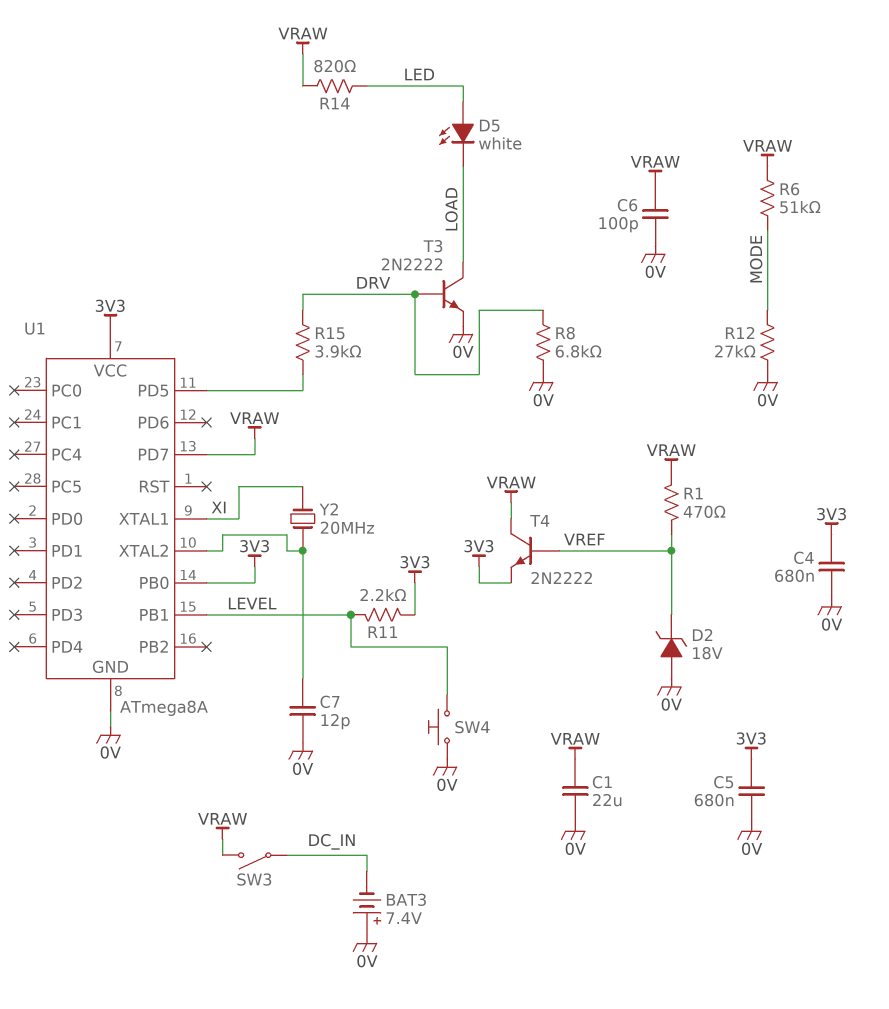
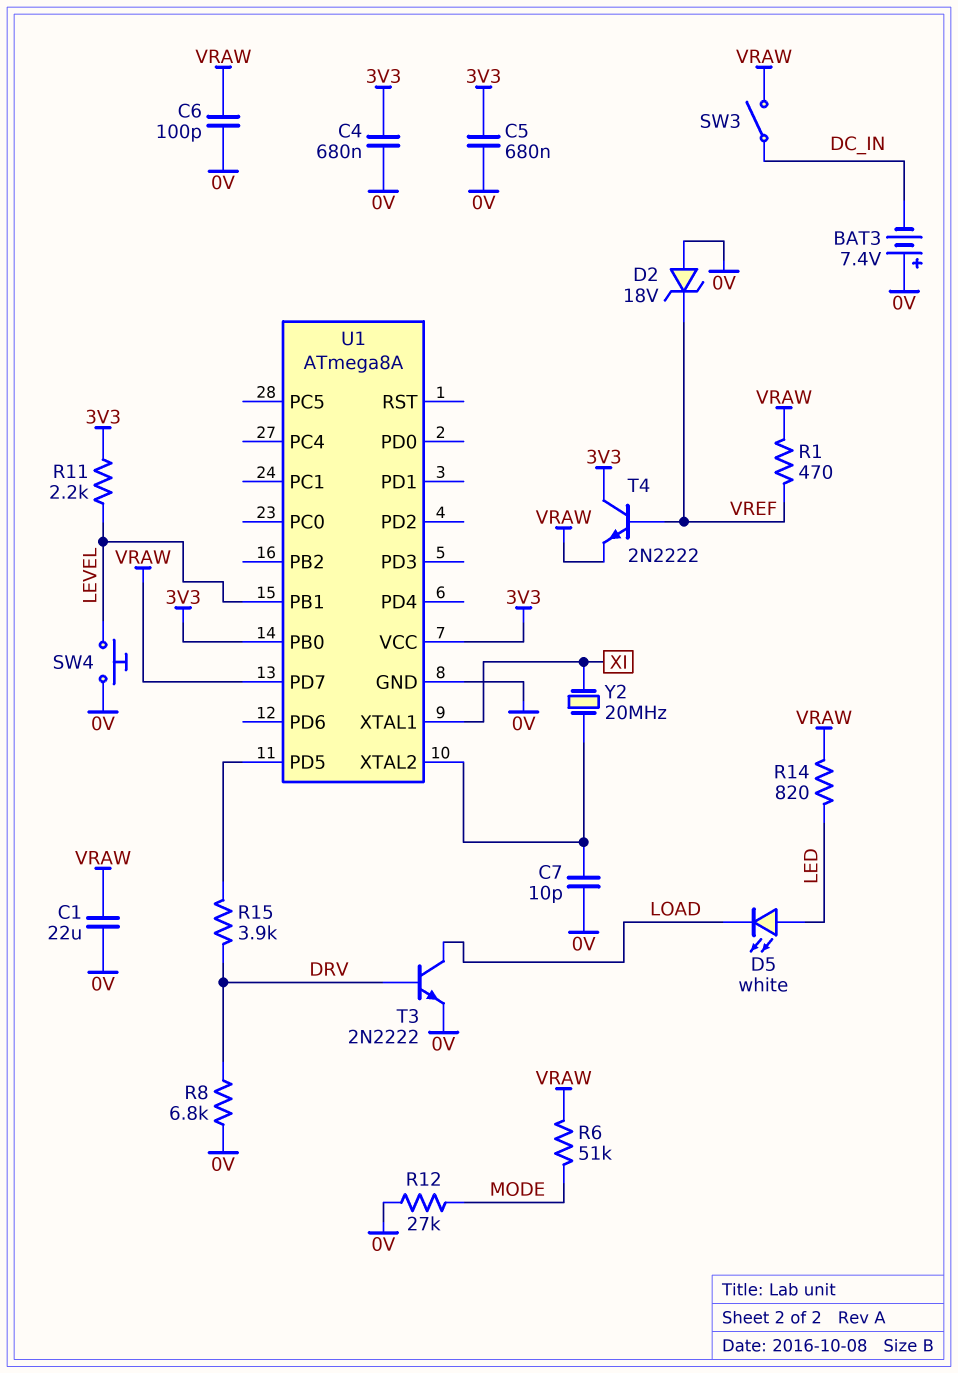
C7: 12pF (0V, U1/XTAL2) -> 10pF (0V, U1/XTAL2)
T4: NPN 2N2222 (B VREF, C VRAW, E 3V3) -> NPN 2N2222 (B VREF, C 3V3, E VRAW)

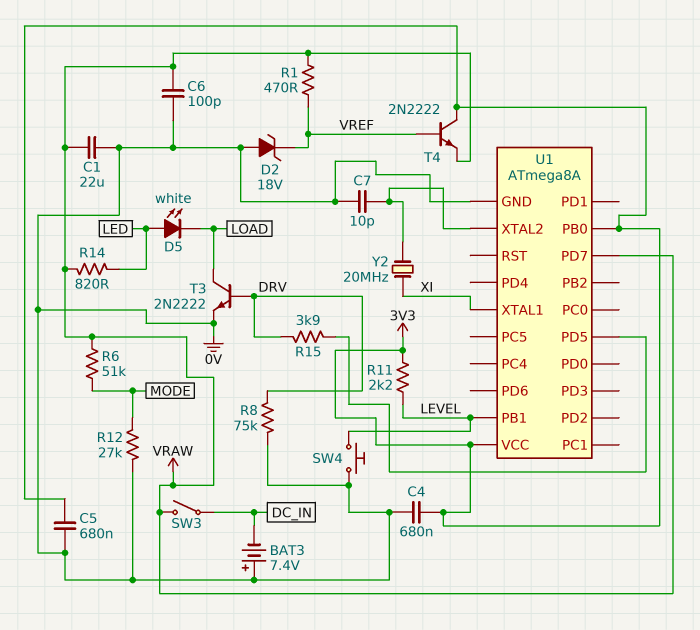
R8: 6.8k (0V, DRV) -> 75k (0V, DRV)

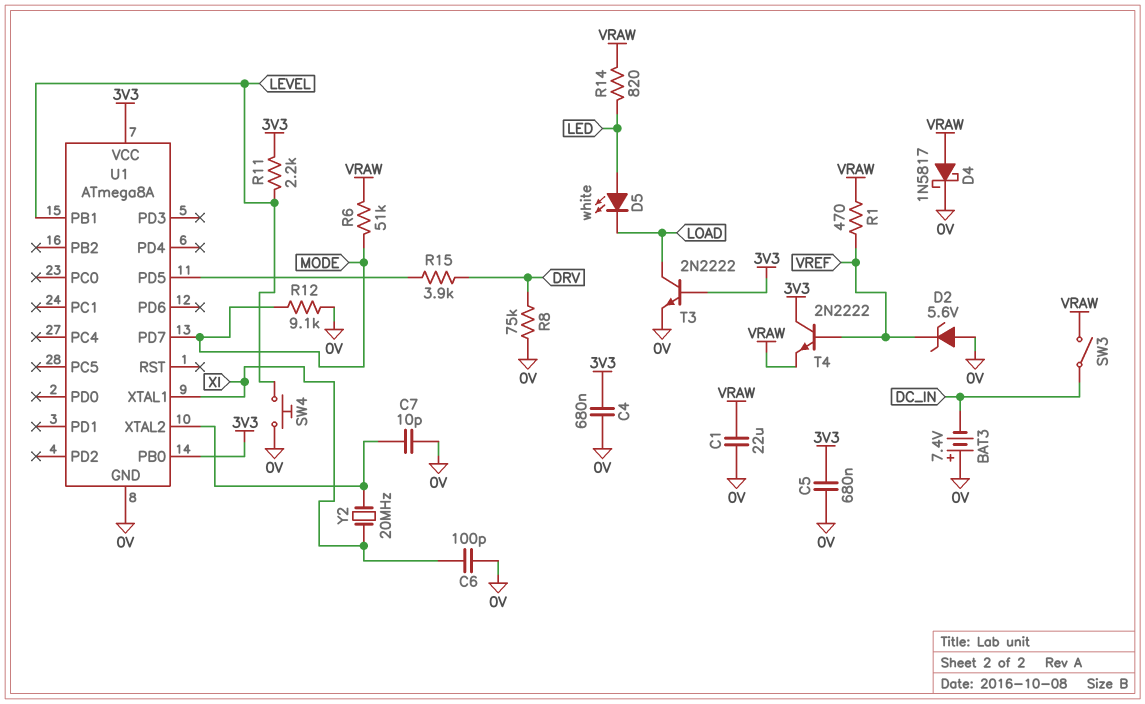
C6: 100pF (0V, VRAW) -> 100pF (0V, XI)
D2: zener 18V (A 0V, K VREF) -> zener 5.6V (A 0V, K VREF)
D4: none -> schottky 1N5817 (A VRAW, K 0V)
R12: 27k (0V, MODE) -> 9.1k (0V, MODE)
T3: NPN 2N2222 (B DRV, C LOAD, E 0V) -> NPN 2N2222 (B 3V3, C LOAD, E 0V)
U1 pin PD7: VRAW -> MODE

